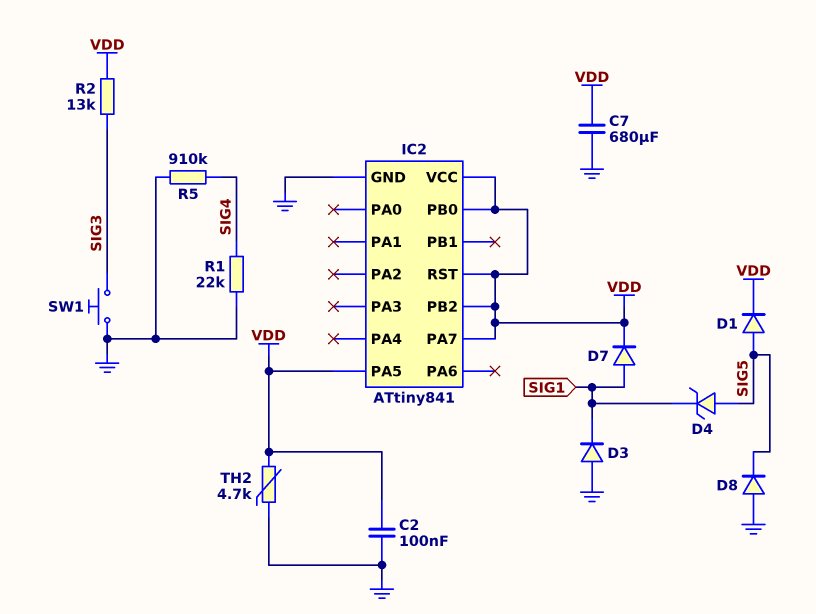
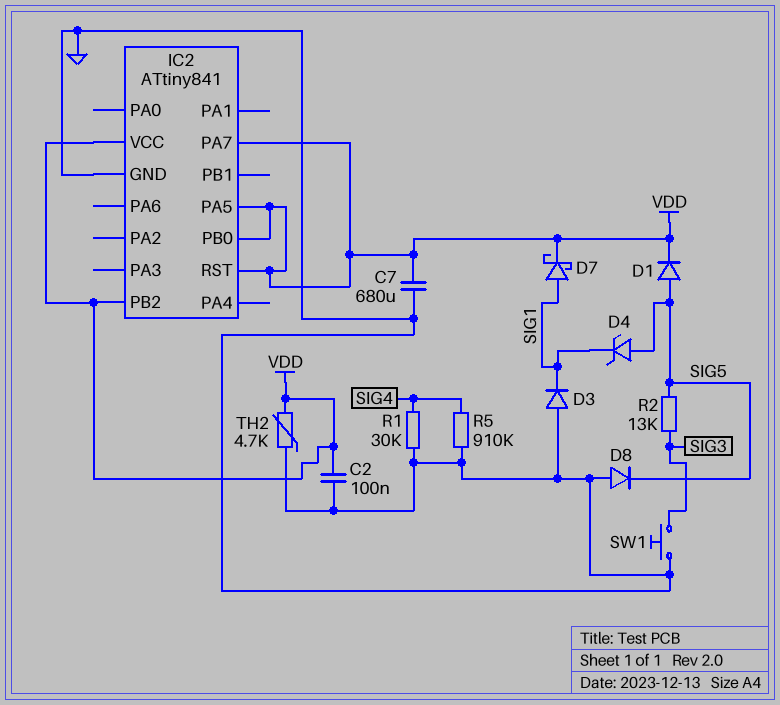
D7: diode (A SIG1, K VDD) -> schottky (A SIG1, K VDD)
R1: 22k (GND, SIG4) -> 30k (GND, SIG4)
R2: 13k (SIG3, VDD) -> 13k (SIG3, SIG5)

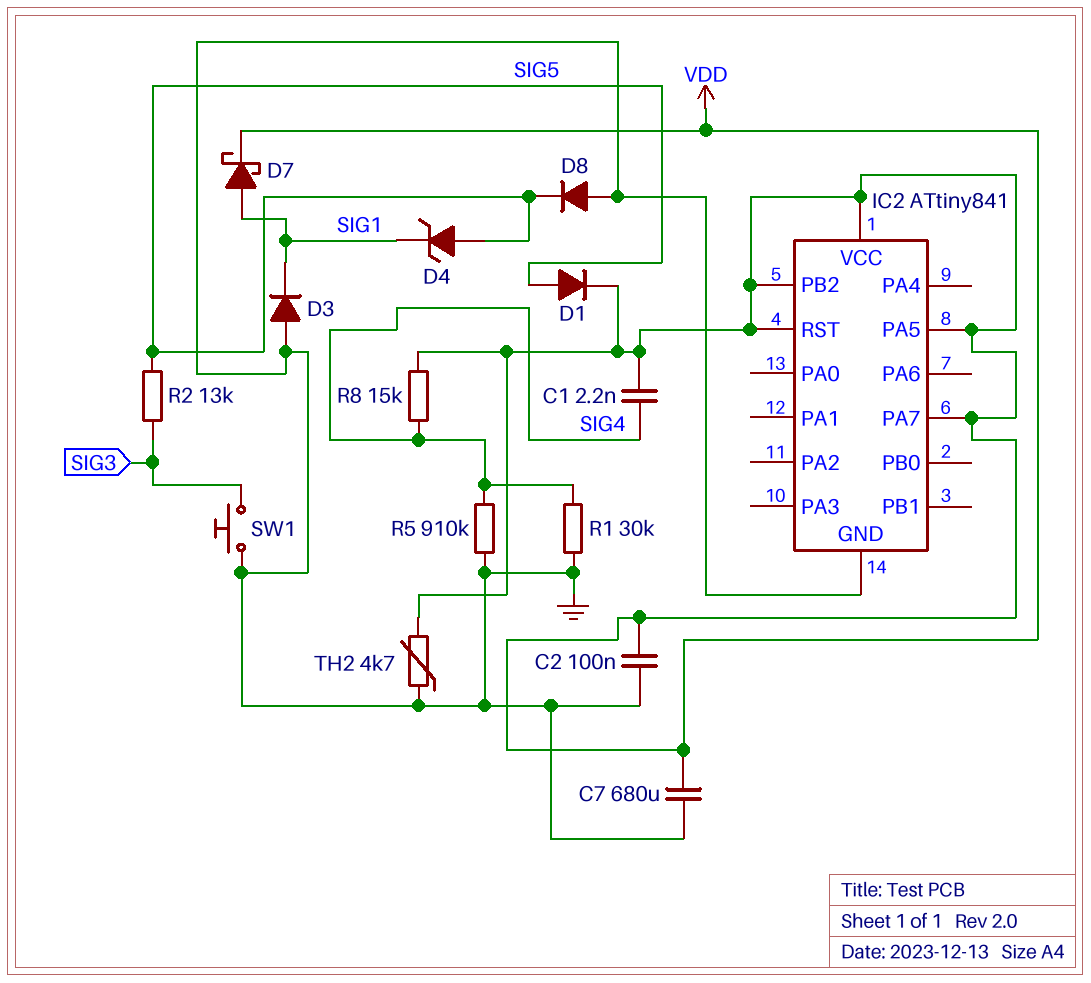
C1: none -> 2.2nF (SIG4, VDD)
IC2 pin PB0: VDD -> none
R8: none -> 15k (SIG4, VDD)

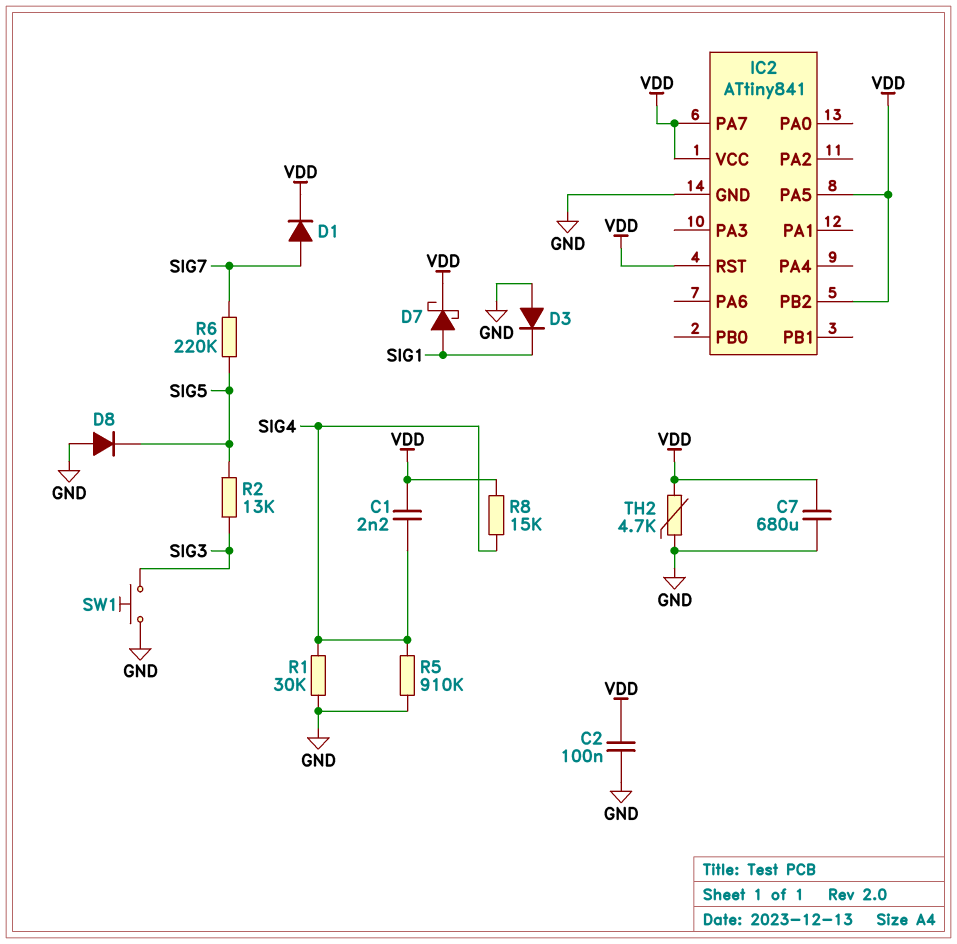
D1: diode (A SIG5, K VDD) -> diode (A SIG7, K VDD)
D4: zener (A SIG5, K SIG1) -> none
R6: none -> 220k (SIG5, SIG7)

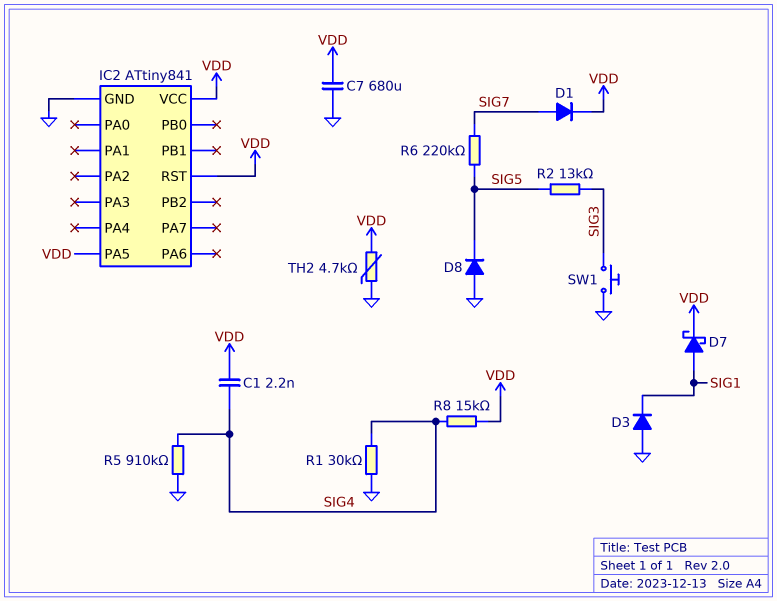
C2: 100nF (GND, VDD) -> none
IC2 pin PA7: VDD -> none
IC2 pin PB2: VDD -> none

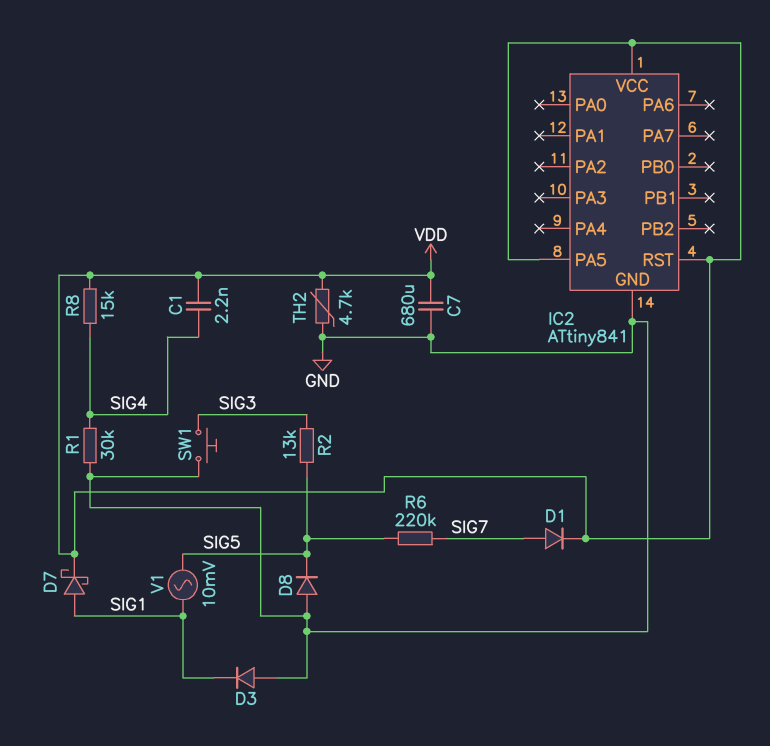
R5: 910k (GND, SIG4) -> none
V1: none -> AC 10mV (SIG1, SIG5)

